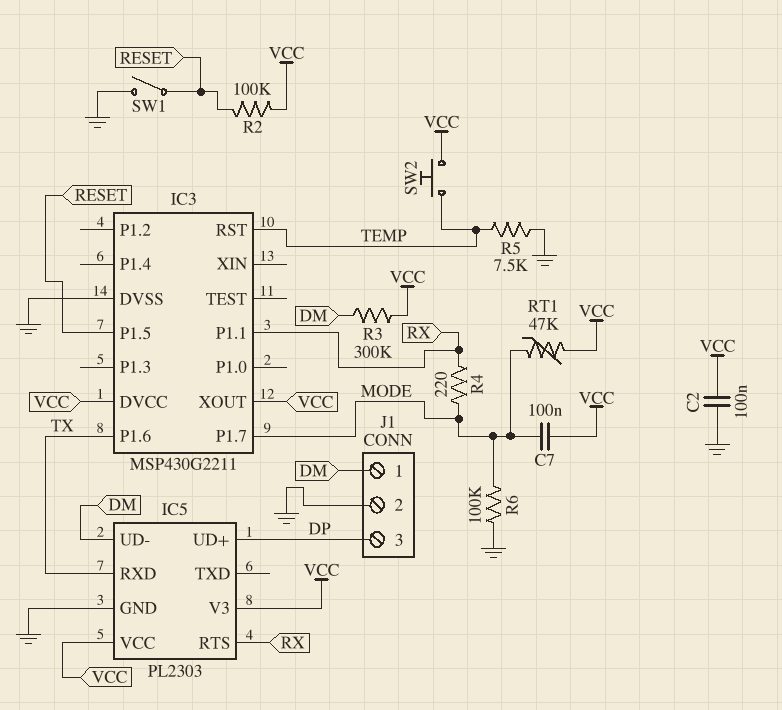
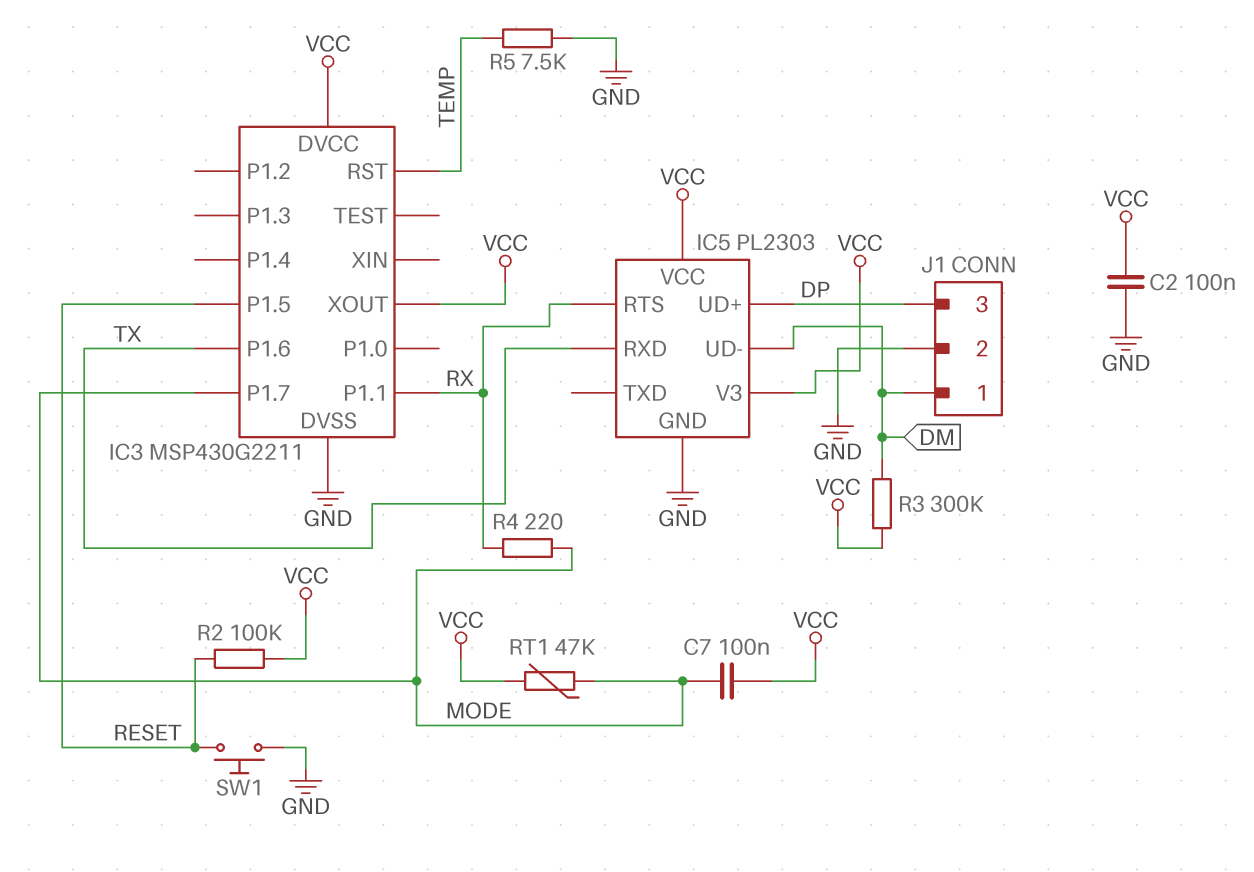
R6: 100k (GND, MODE) -> none
SW1: switch (GND, RESET) -> button (GND, RESET)
SW2: button (TEMP, VCC) -> none

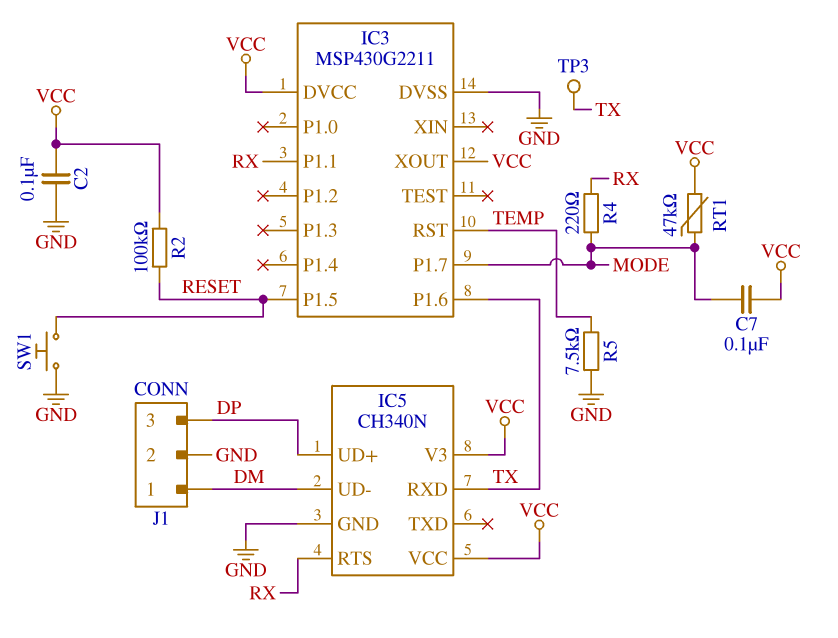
IC5: PL2303 -> CH340N
R3: 300k (DM, VCC) -> none
TP3: none -> test point (TX)

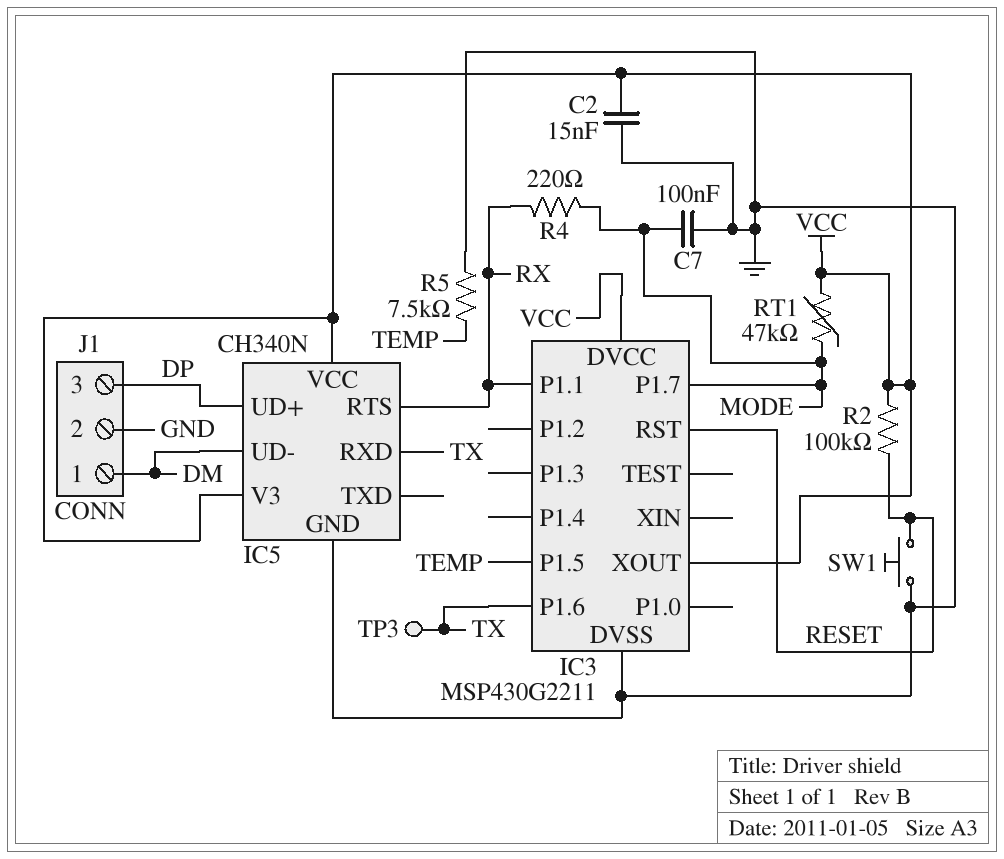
C2: 100nF (GND, VCC) -> 15nF (GND, VCC)
C7: 100nF (MODE, VCC) -> 100nF (GND, MODE)
IC3 pin P1.5: RESET -> TEMP
IC3 pin RST: TEMP -> RESET

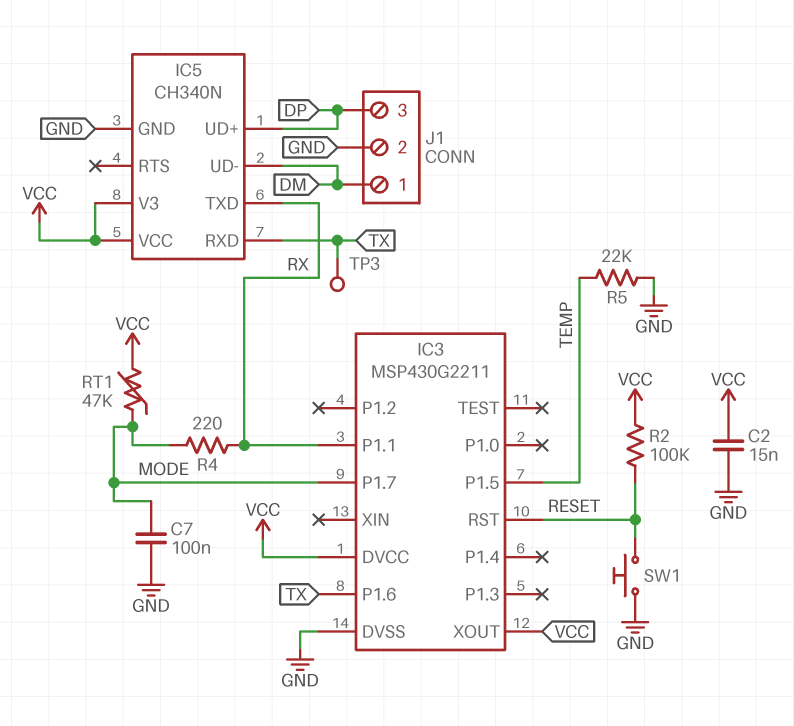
IC5 pin RTS: RX -> none
IC5 pin TXD: none -> RX
R5: 7.5k (GND, TEMP) -> 22k (GND, TEMP)

